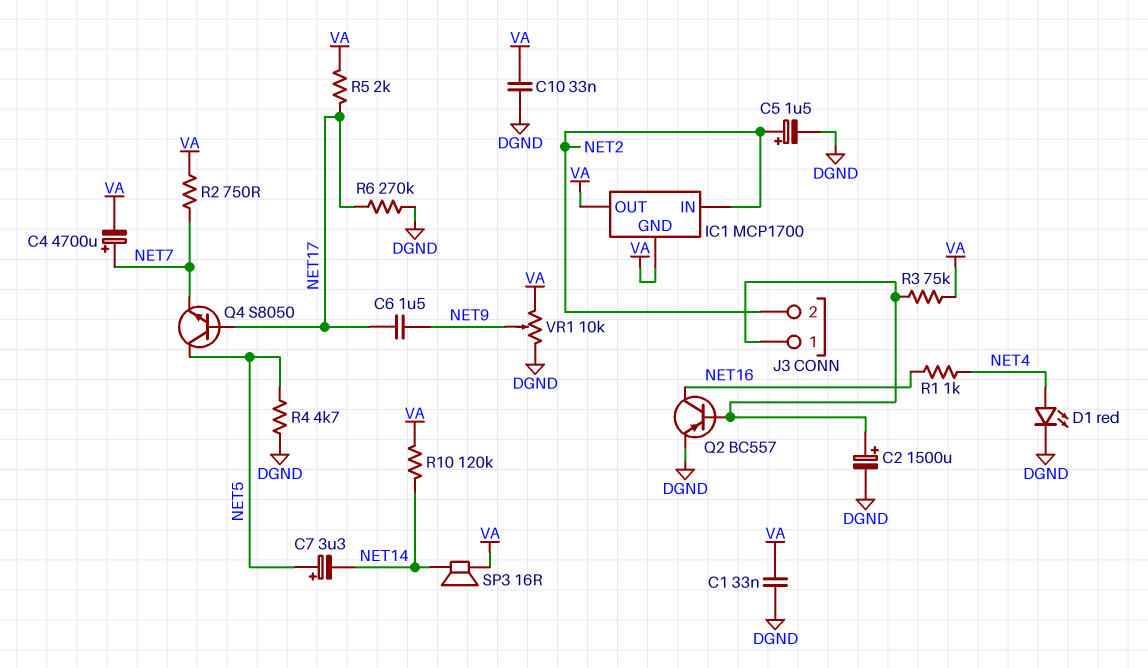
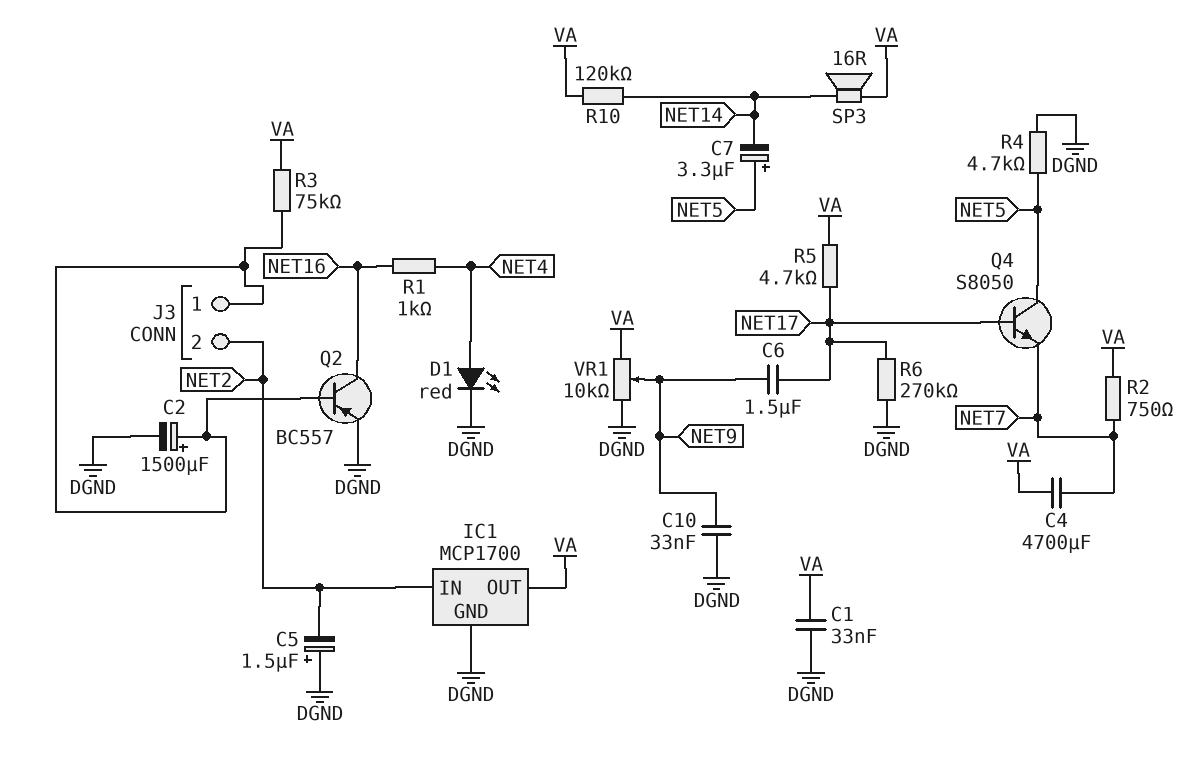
C4: 4700uF (plus NET7, minus VA) -> 4700uF (NET7, VA)
C5: 1.5uF (plus NET2, minus DGND) -> 1.5uF (plus DGND, minus NET2)
C10: 33nF (DGND, VA) -> 33nF (DGND, NET9)
IC1 pin GND: VA -> DGND
R5: 2k (NET17, VA) -> 4.7k (NET17, VA)

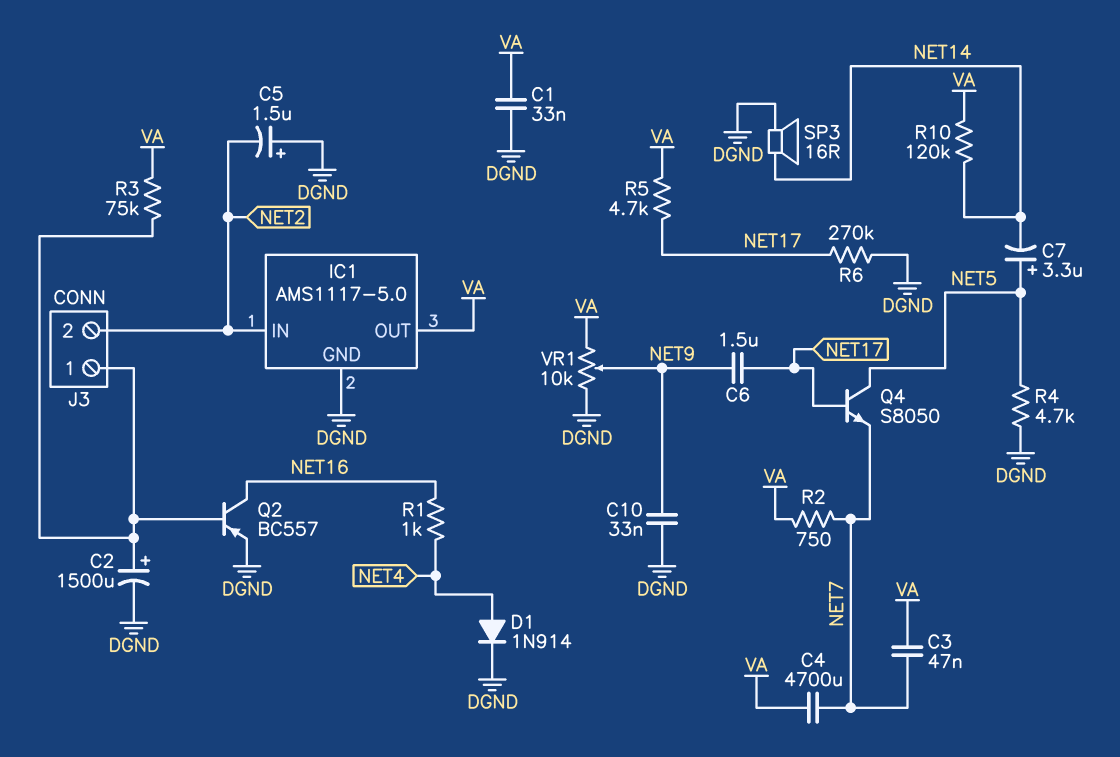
C3: none -> 47nF (NET7, VA)
D1: LED red (A NET4, K DGND) -> diode 1N914 (A NET4, K DGND)
IC1: MCP1700 -> AMS1117-5.0
SP3: speaker 16R (NET14, VA) -> speaker 16R (DGND, NET14)

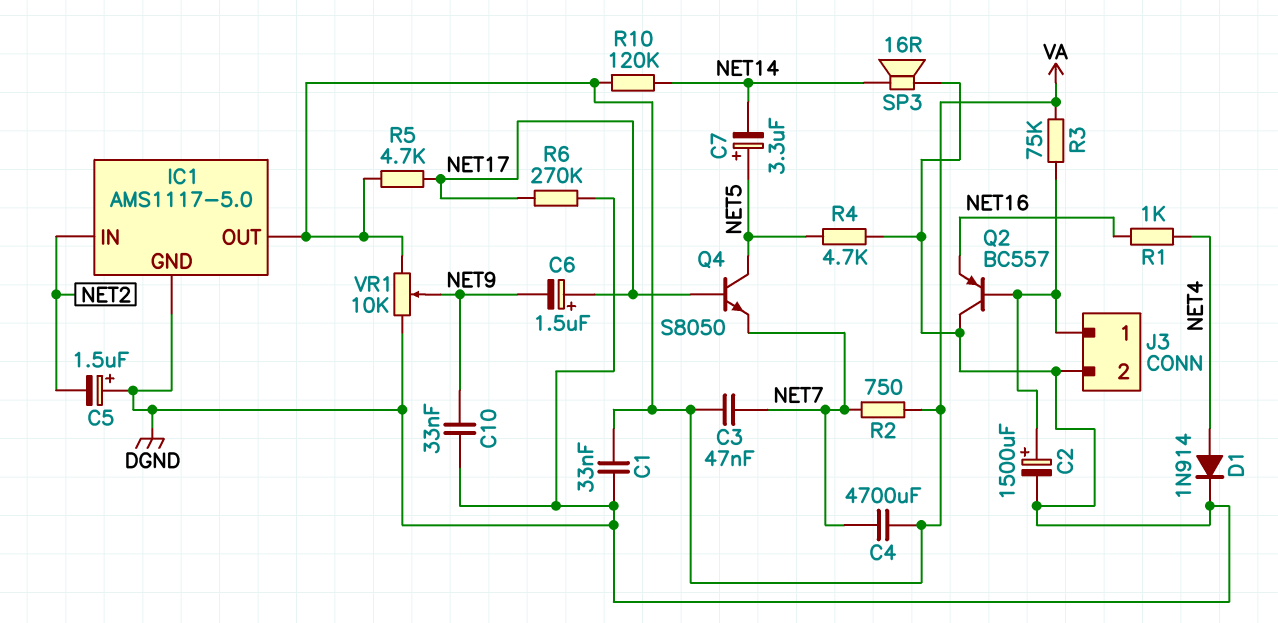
C6: 1.5uF (NET9, NET17) -> 1.5uF (plus NET17, minus NET9)
J3 pin 2: NET2 -> DGND
Q2: PNP BC557 (B J3/1, C NET16, E DGND) -> PNP BC557 (B J3/1, C DGND, E NET16)

